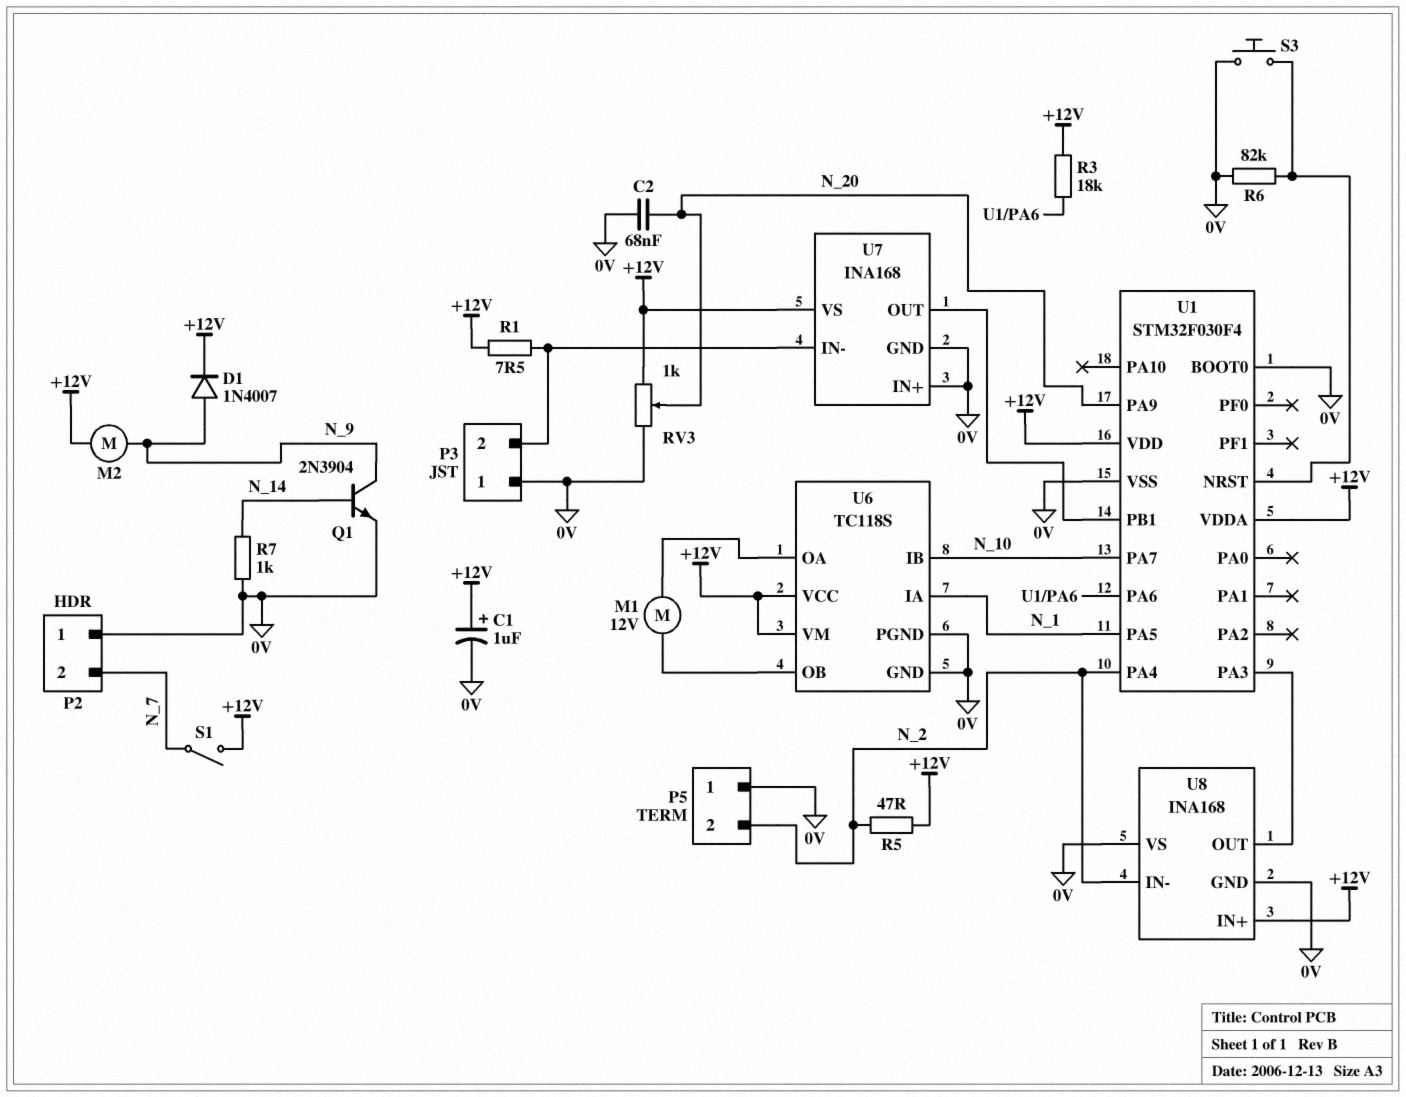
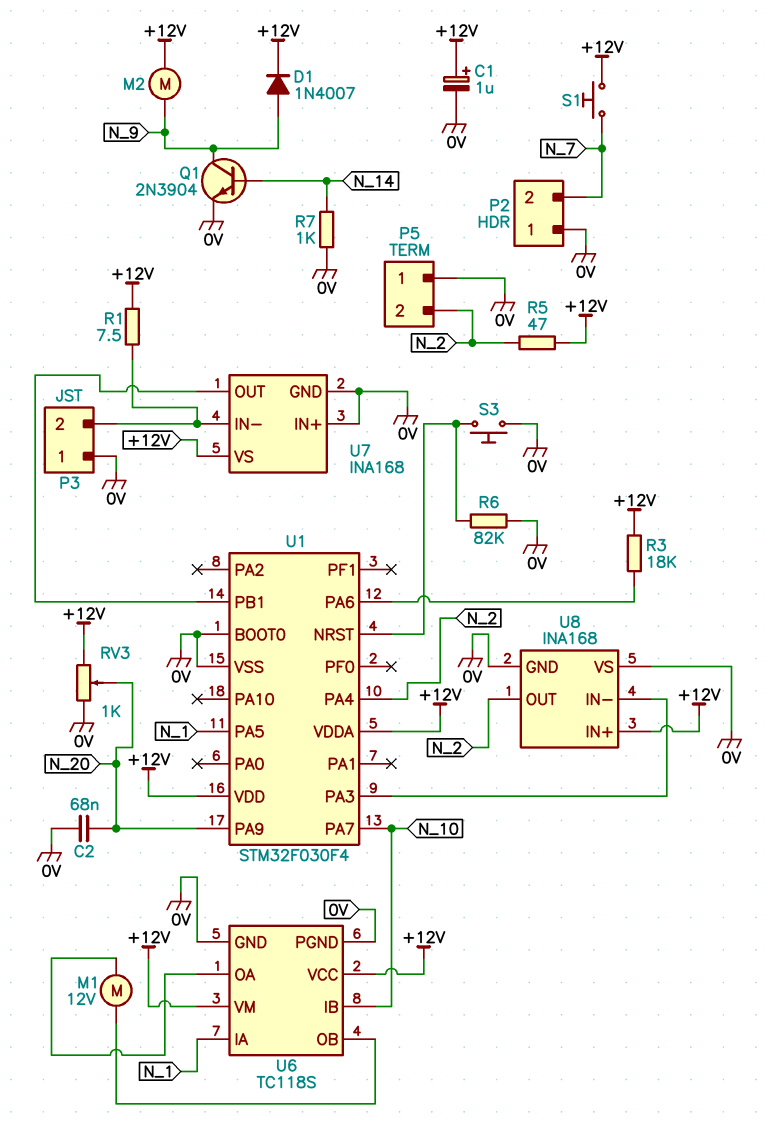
S1: switch (+12V, N_7) -> button (+12V, N_7)
U8 pin IN-: N_2 -> U1/PA3
U8 pin OUT: U1/PA3 -> N_2

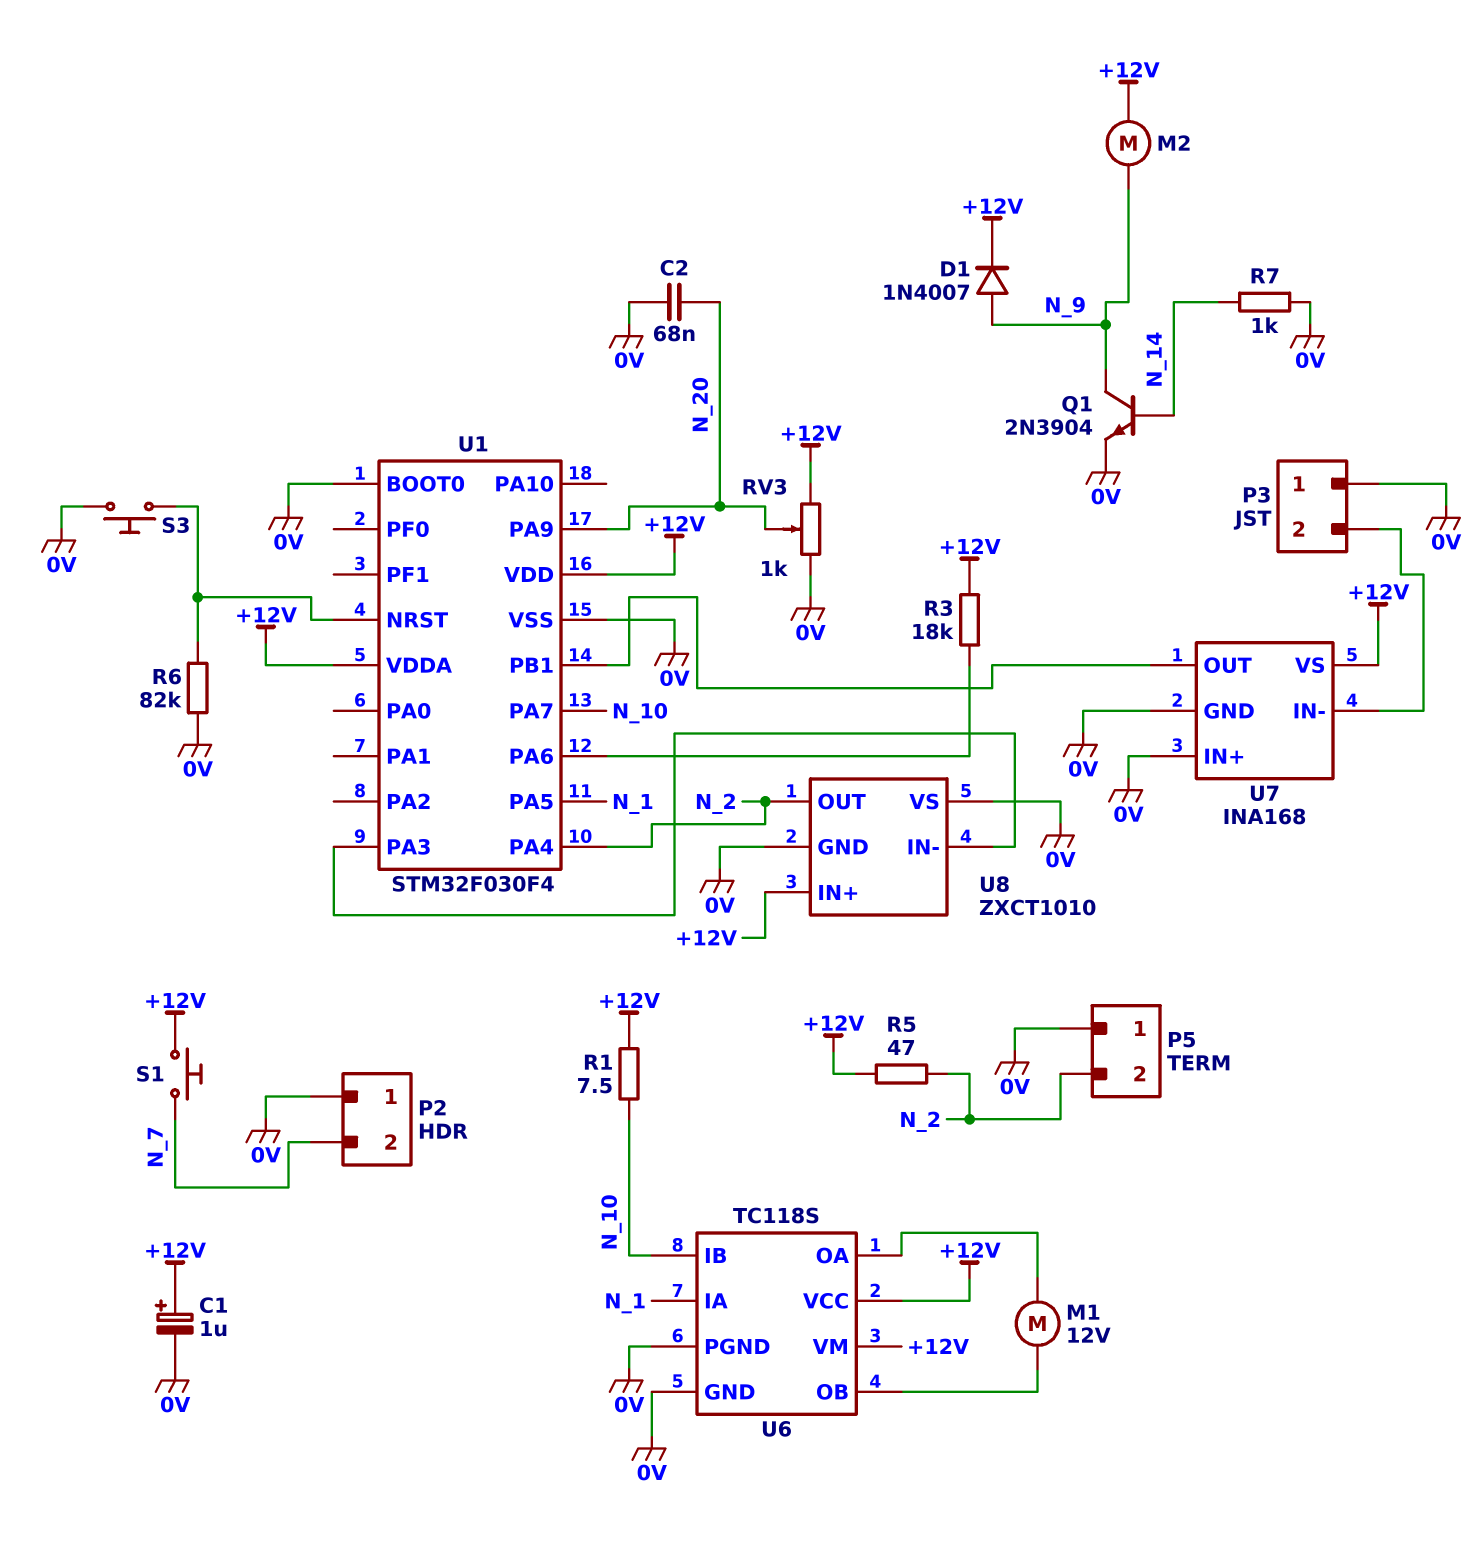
R1: 7.5 (+12V, P3/2) -> 7.5 (+12V, N_10)
U8: INA168 -> ZXCT1010

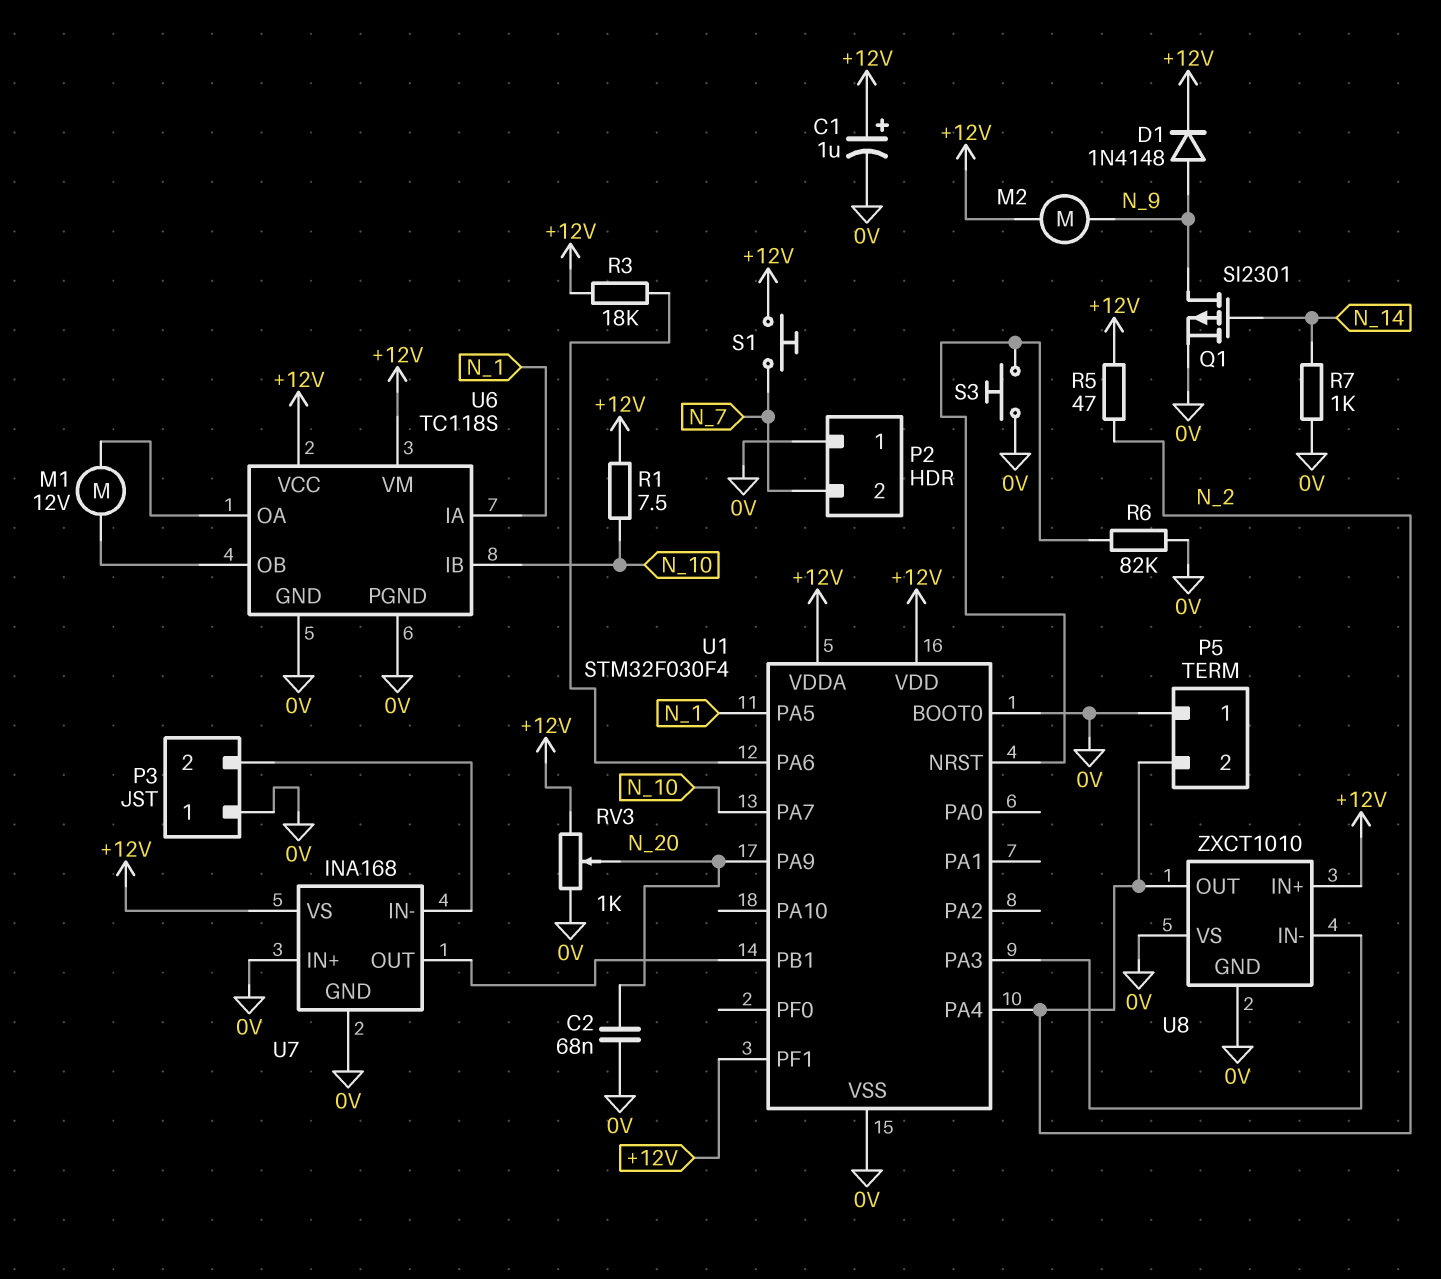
D1: diode 1N4007 (A N_9, K +12V) -> diode 1N4148 (A N_9, K +12V)
Q1: NPN 2N3904 (B N_14, C N_9, E 0V) -> PMOS SI2301 (G N_14, D N_9, S 0V)
U1 pin PF1: none -> +12V

